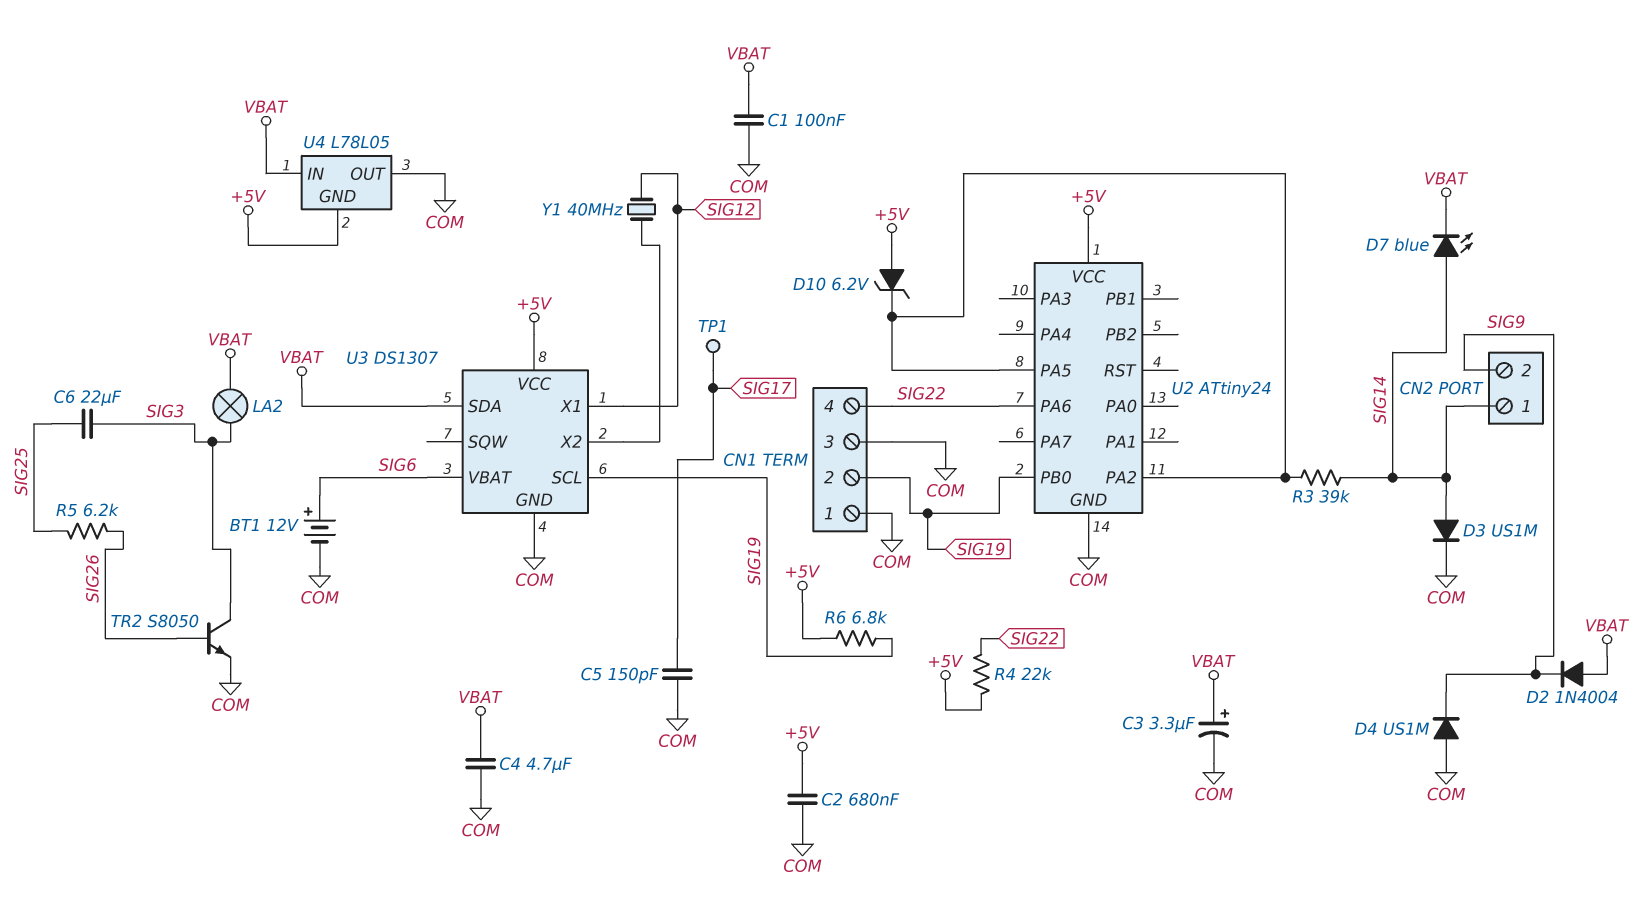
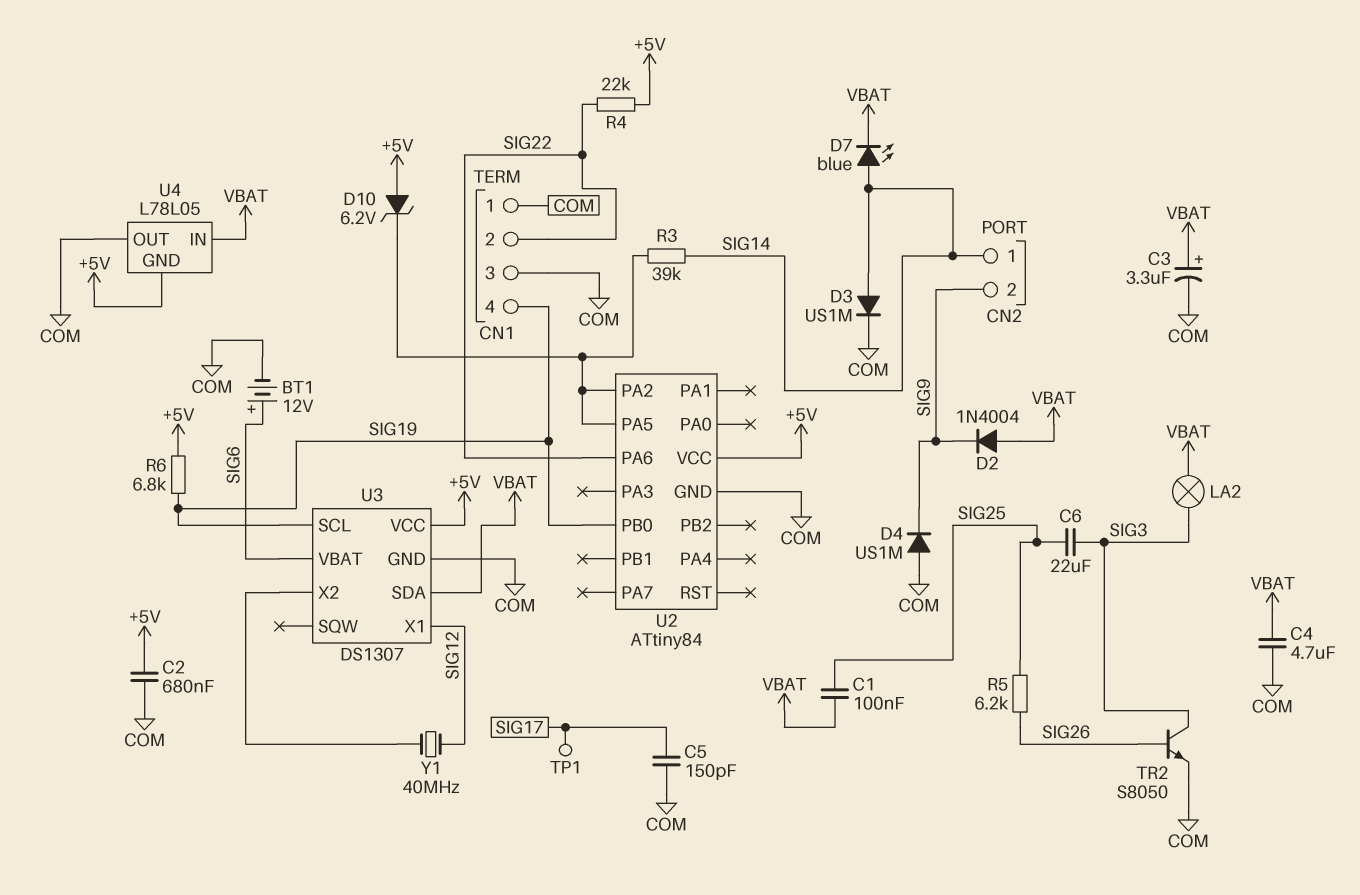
C1: 100nF (COM, VBAT) -> 100nF (SIG25, VBAT)
CN1 pin 2: SIG19 -> SIG22
CN1 pin 4: SIG22 -> SIG19
U2: ATtiny24 -> ATtiny84

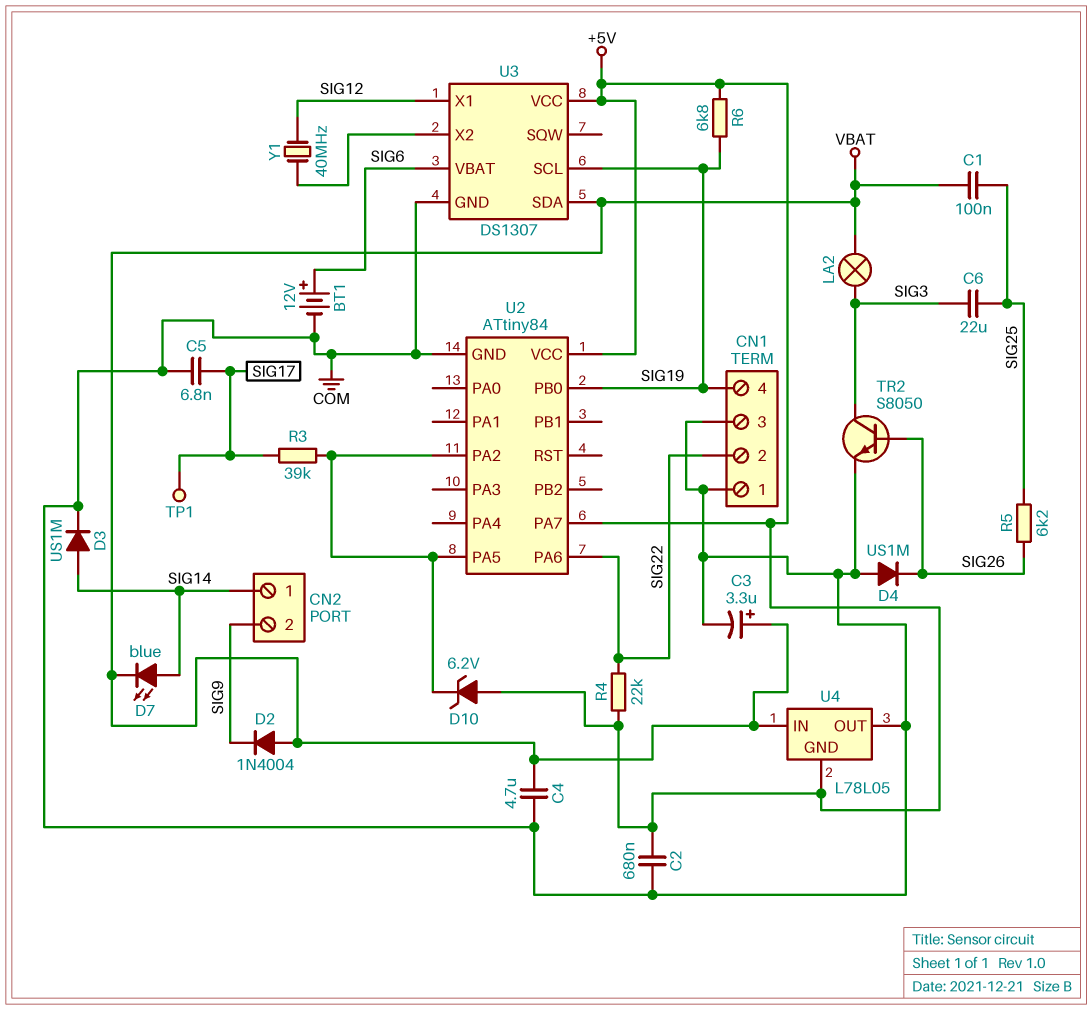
C5: 150pF (COM, SIG17) -> 6.8nF (COM, SIG17)
D4: diode US1M (A COM, K SIG9) -> diode US1M (A COM, K SIG26)
R3: 39k (SIG14, U2/PA2) -> 39k (SIG17, U2/PA2)
U2 pin PA7: none -> +5V

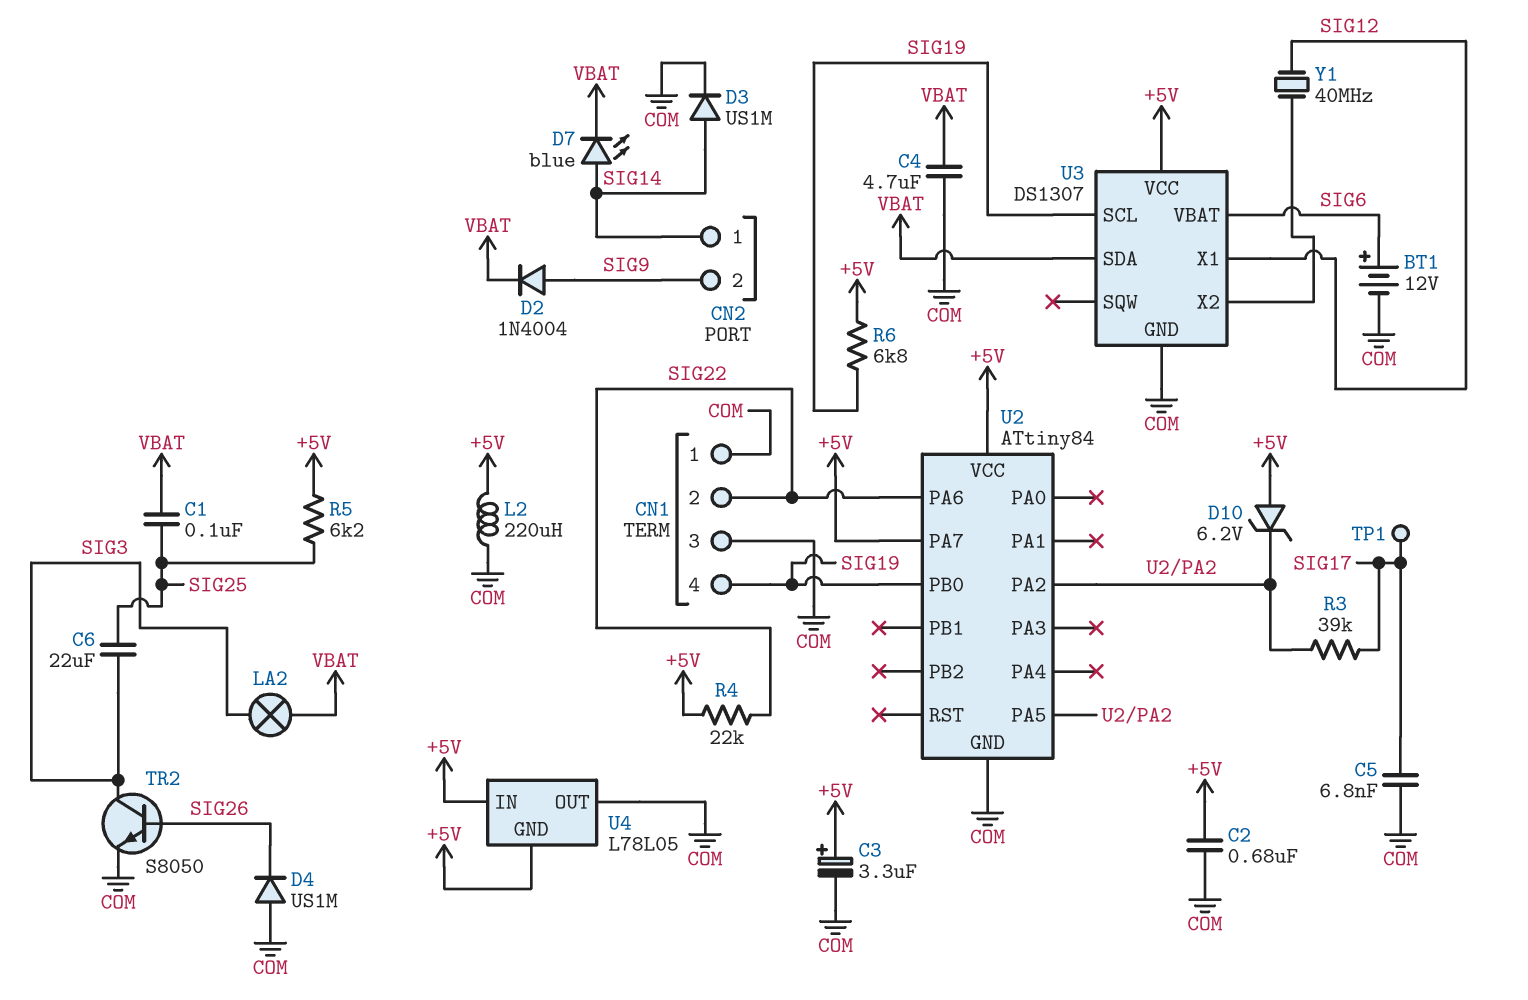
C3: 3.3uF (plus VBAT, minus COM) -> 3.3uF (plus +5V, minus COM)
D2: diode 1N4004 (A VBAT, K SIG9) -> diode 1N4004 (A SIG9, K VBAT)
L2: none -> 220uH (+5V, COM)
R5: 6.2k (SIG25, SIG26) -> 6.2k (+5V, SIG25)
U4 pin IN: VBAT -> +5V

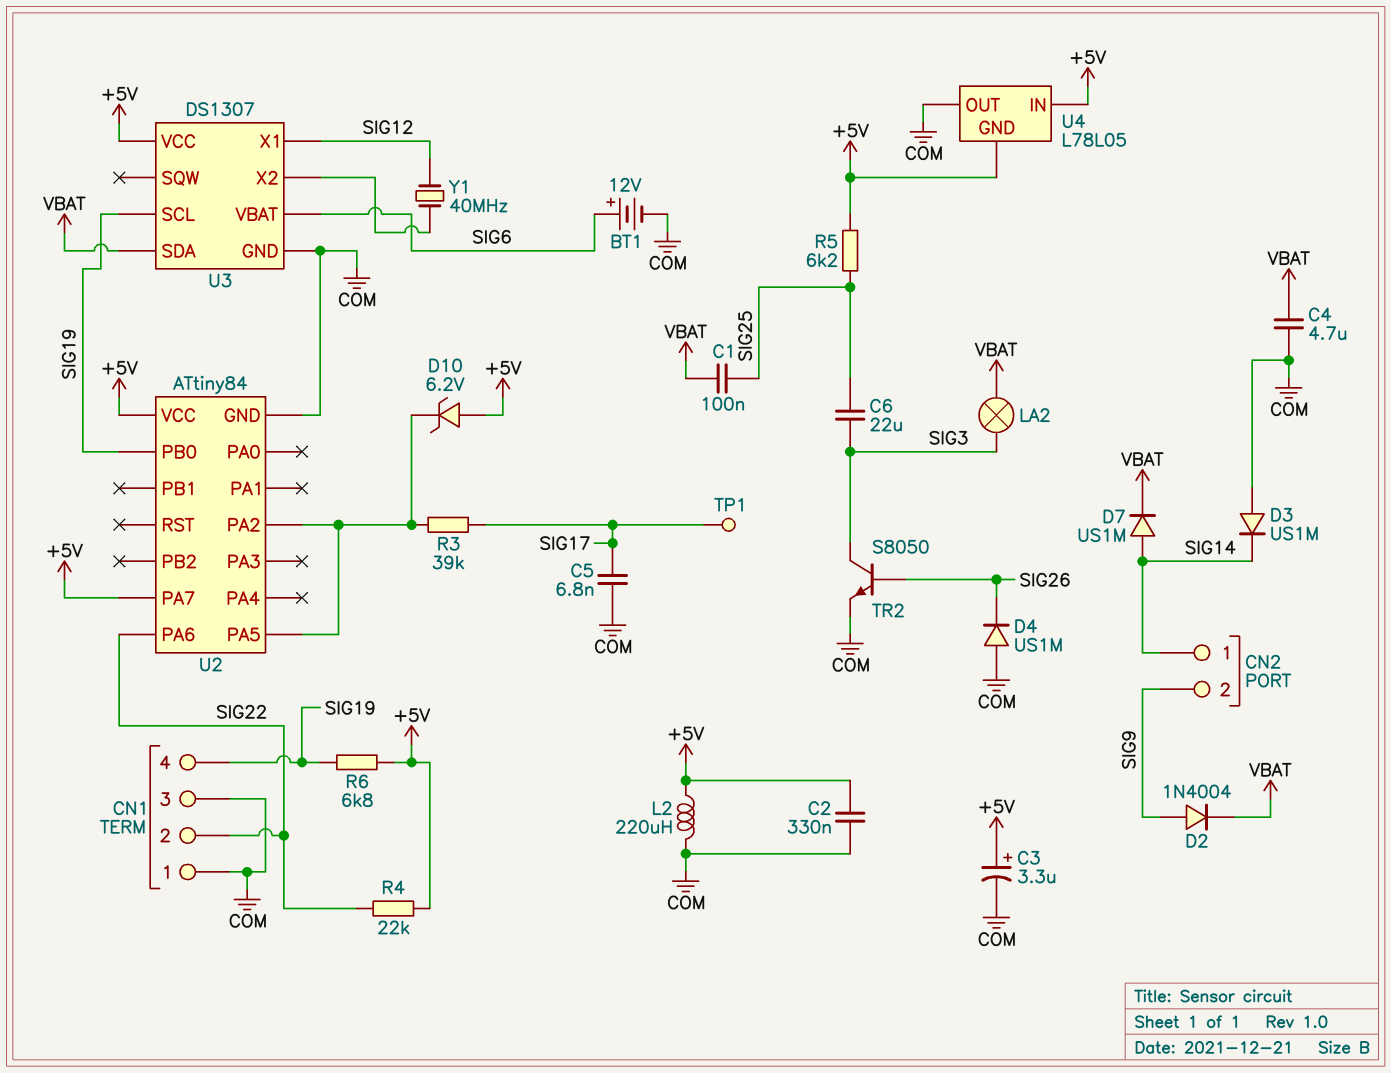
C2: 680nF (+5V, COM) -> 330nF (+5V, COM)
D3: diode US1M (A SIG14, K COM) -> diode US1M (A COM, K SIG14)
D7: LED blue (A SIG14, K VBAT) -> diode US1M (A SIG14, K VBAT)

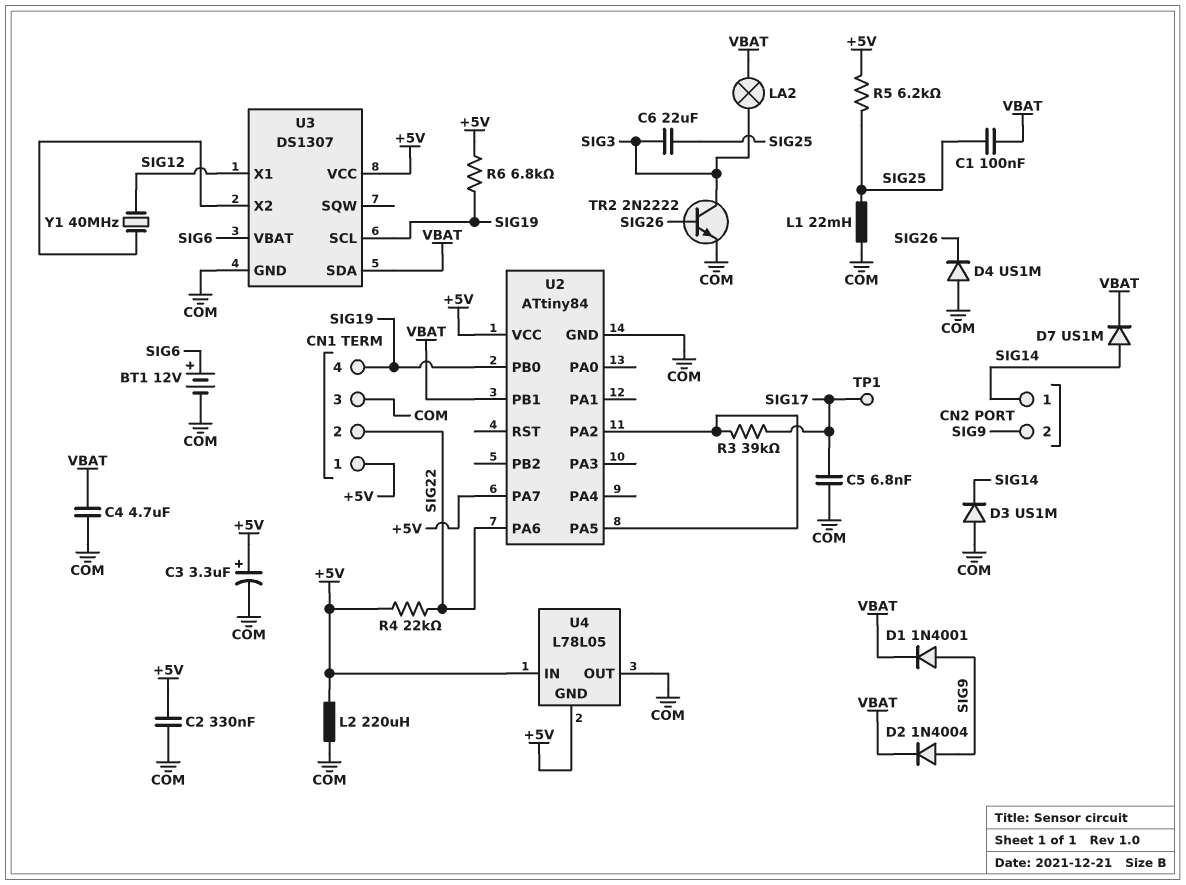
CN1 pin 1: COM -> +5V
D1: none -> diode 1N4001 (A SIG9, K VBAT)
D10: zener 6.2V (A +5V, K U2/PA2) -> none
L1: none -> 22mH (COM, SIG25)
TR2: NPN S8050 (B SIG26, C SIG3, E COM) -> NPN 2N2222 (B SIG26, C SIG3, E COM)
U2 pin PB1: none -> VBAT

